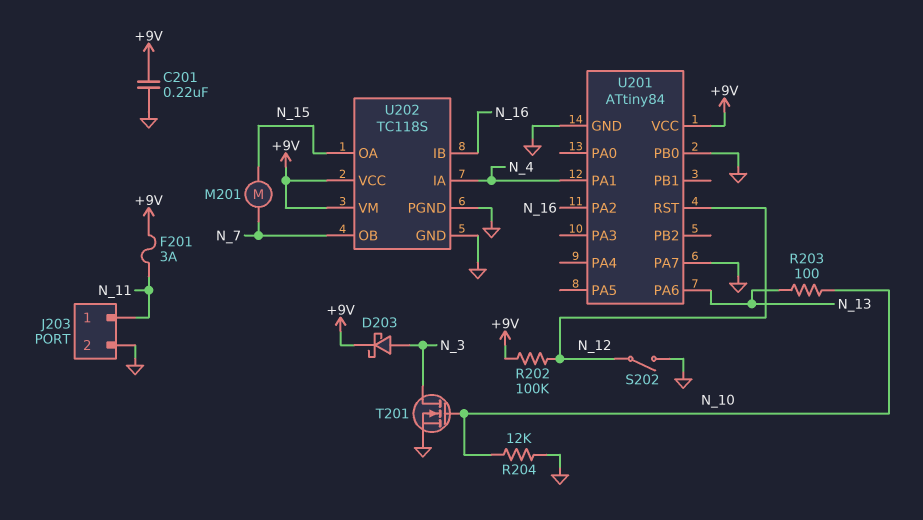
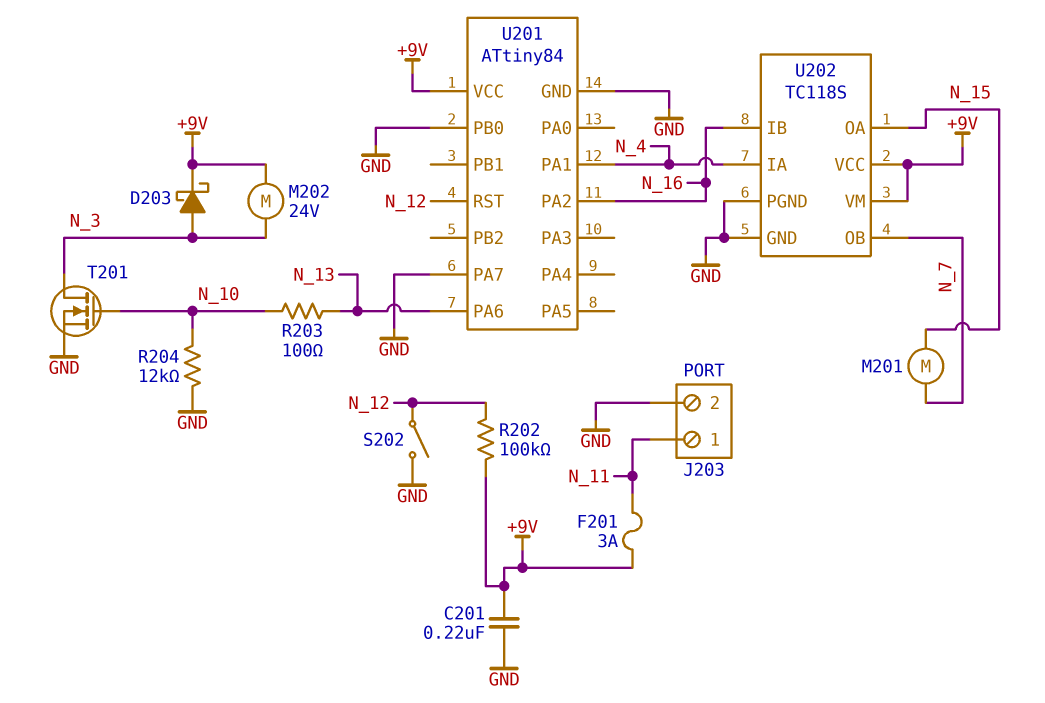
M202: none -> motor 24V (+9V, N_3)

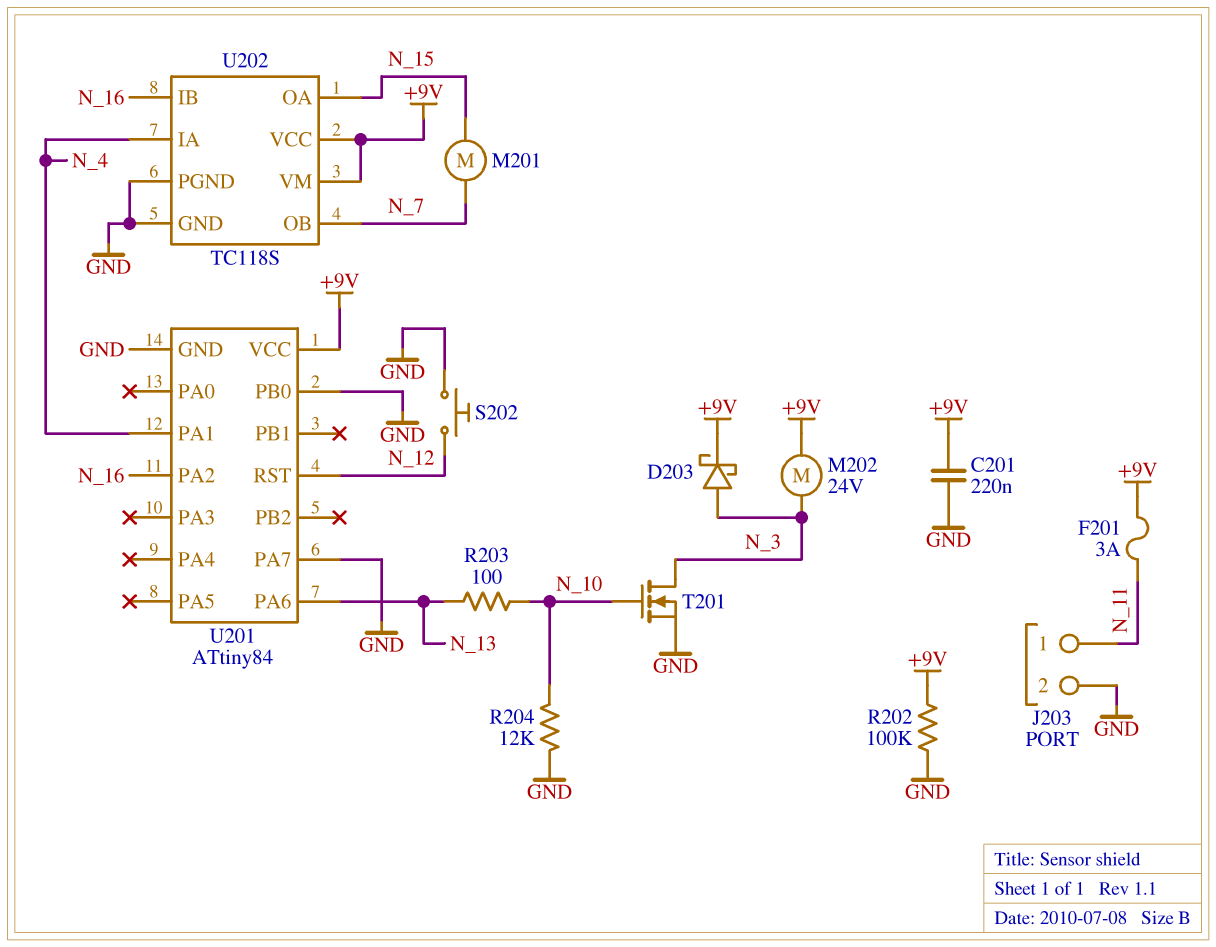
R202: 100k (+9V, N_12) -> 100k (+9V, GND)
S202: switch (GND, N_12) -> button (GND, N_12)

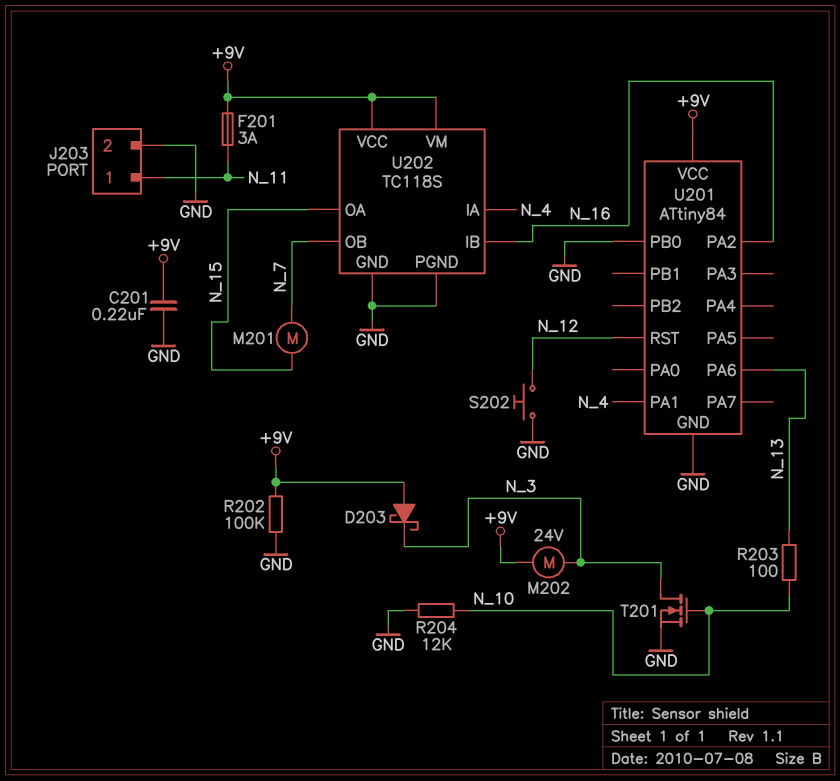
D203: schottky (A N_3, K +9V) -> schottky (A +9V, K N_3)
U201 pin PA7: GND -> none

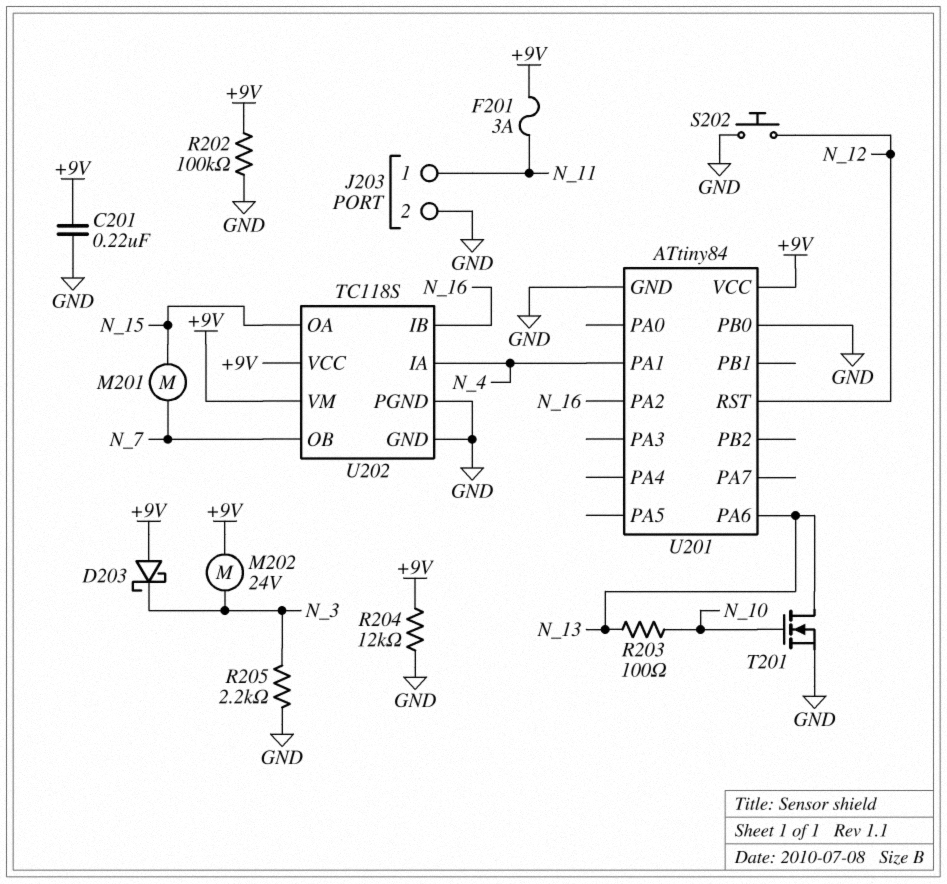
R204: 12k (GND, N_10) -> 12k (+9V, GND)
R205: none -> 2.2k (GND, N_3)
T201: NMOS (G N_10, D N_3, S GND) -> NMOS (G N_10, D N_13, S GND)

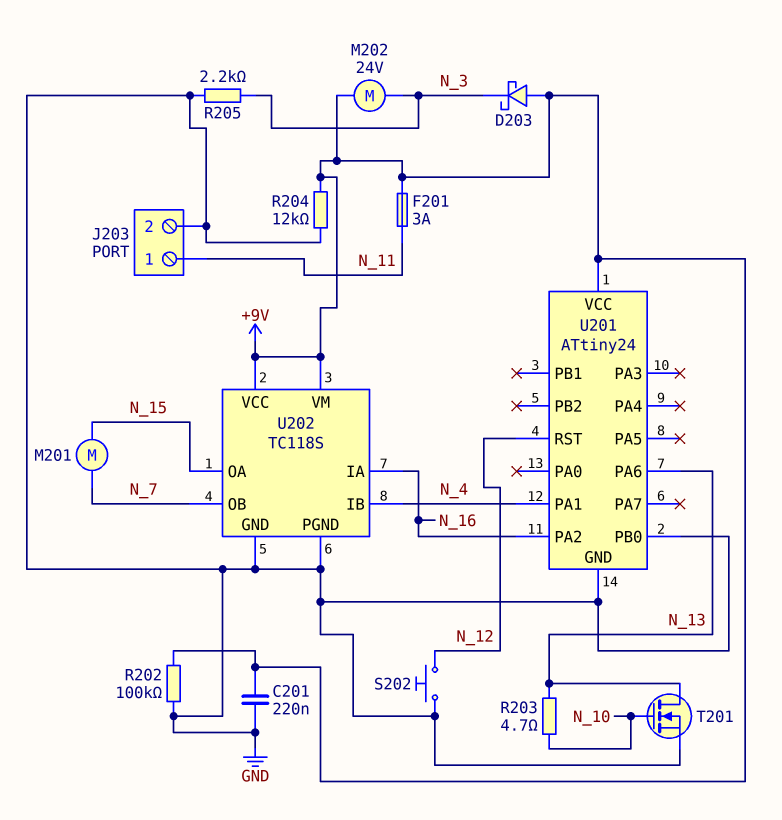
R203: 100 (N_10, N_13) -> 4.7 (N_10, N_13)
U201: ATtiny84 -> ATtiny24
U202 pin IA: N_4 -> N_16
U202 pin IB: N_16 -> N_4

